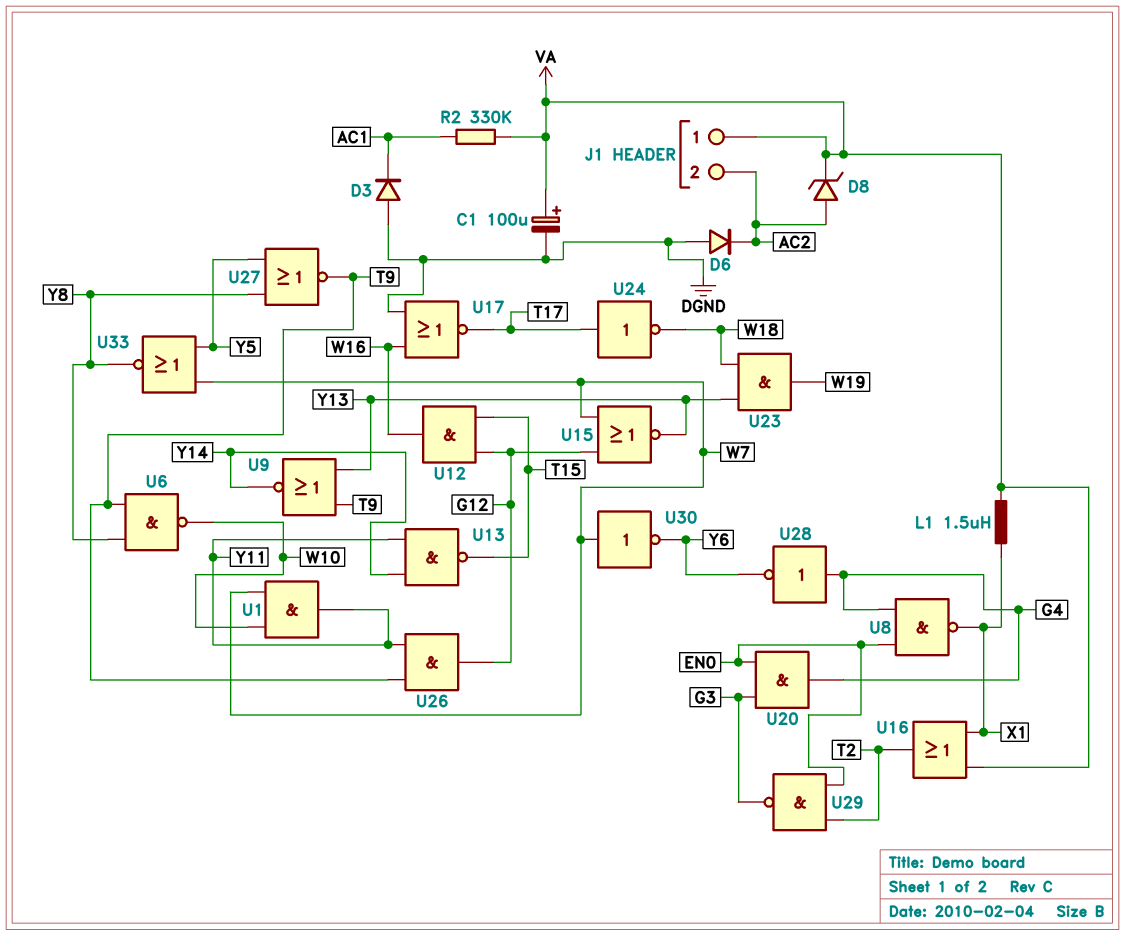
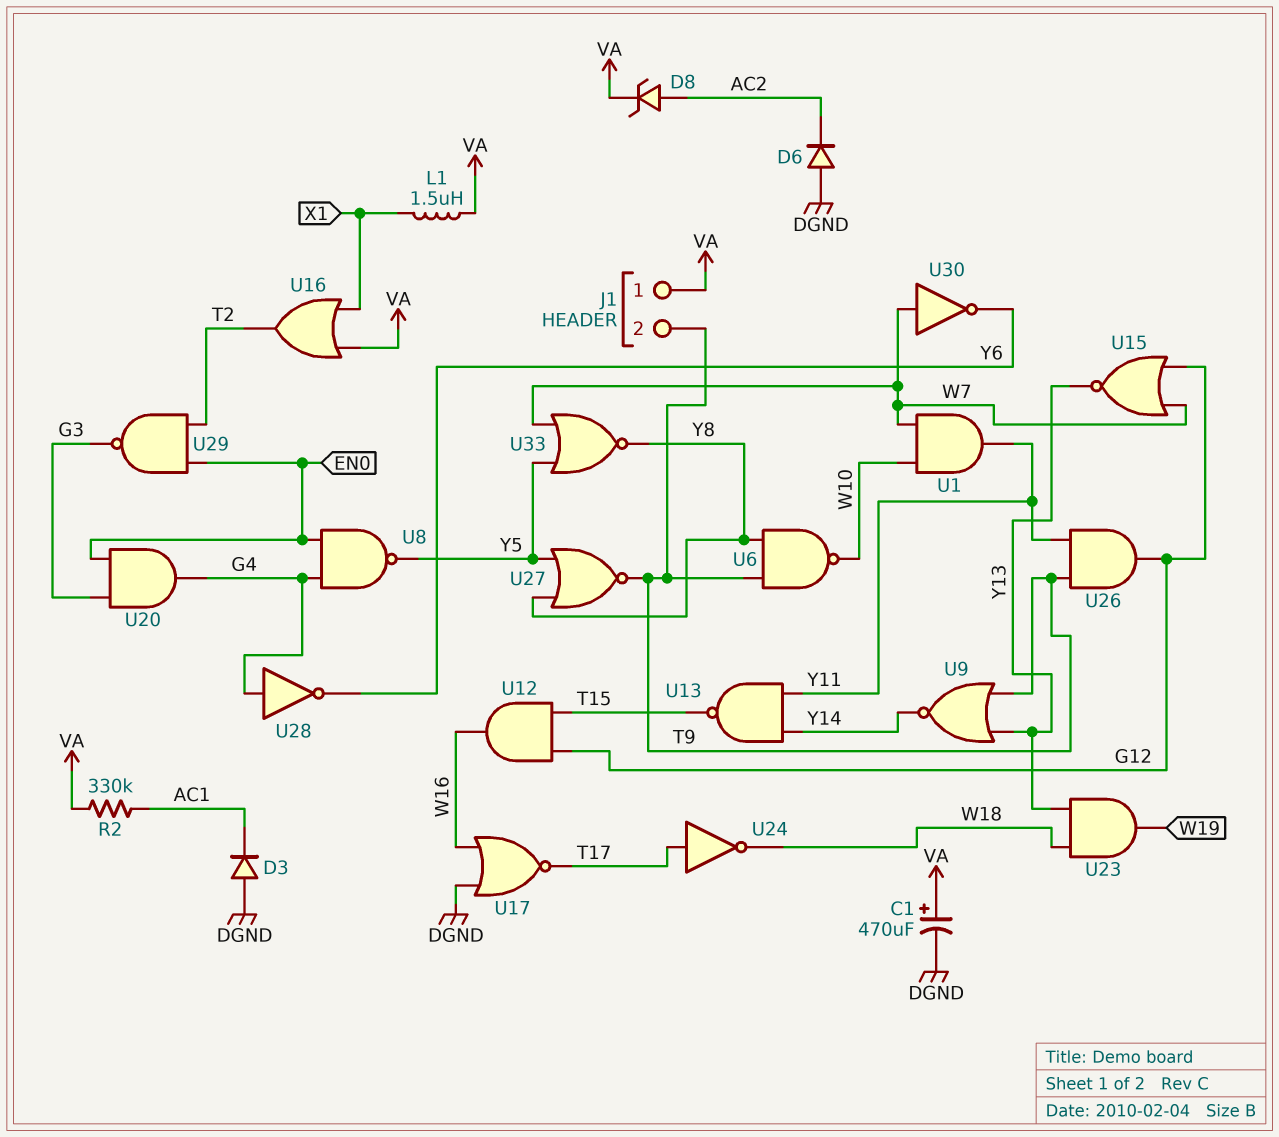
C1: 100uF (plus VA, minus DGND) -> 470uF (plus VA, minus DGND)
J1 pin 2: AC2 -> T9
U8: NAND (in EN0, in G4, out X1) -> NAND (in EN0, in G4, out Y5)

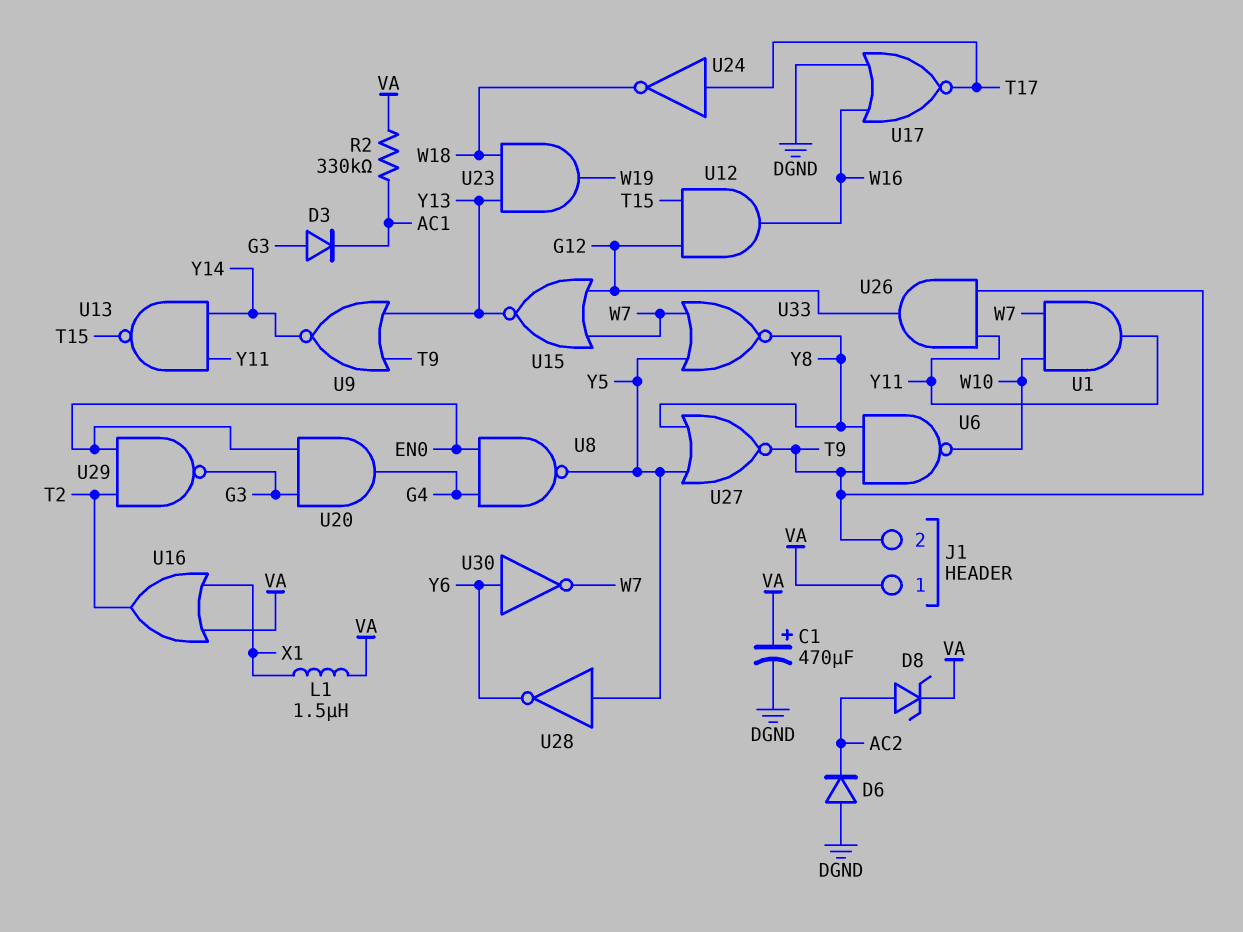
D3: diode (A DGND, K AC1) -> diode (A G3, K AC1)
U28: NOT (in G4, out Y6) -> NOT (in Y5, out Y6)
U30: NOT (in W7, out Y6) -> NOT (in Y6, out W7)

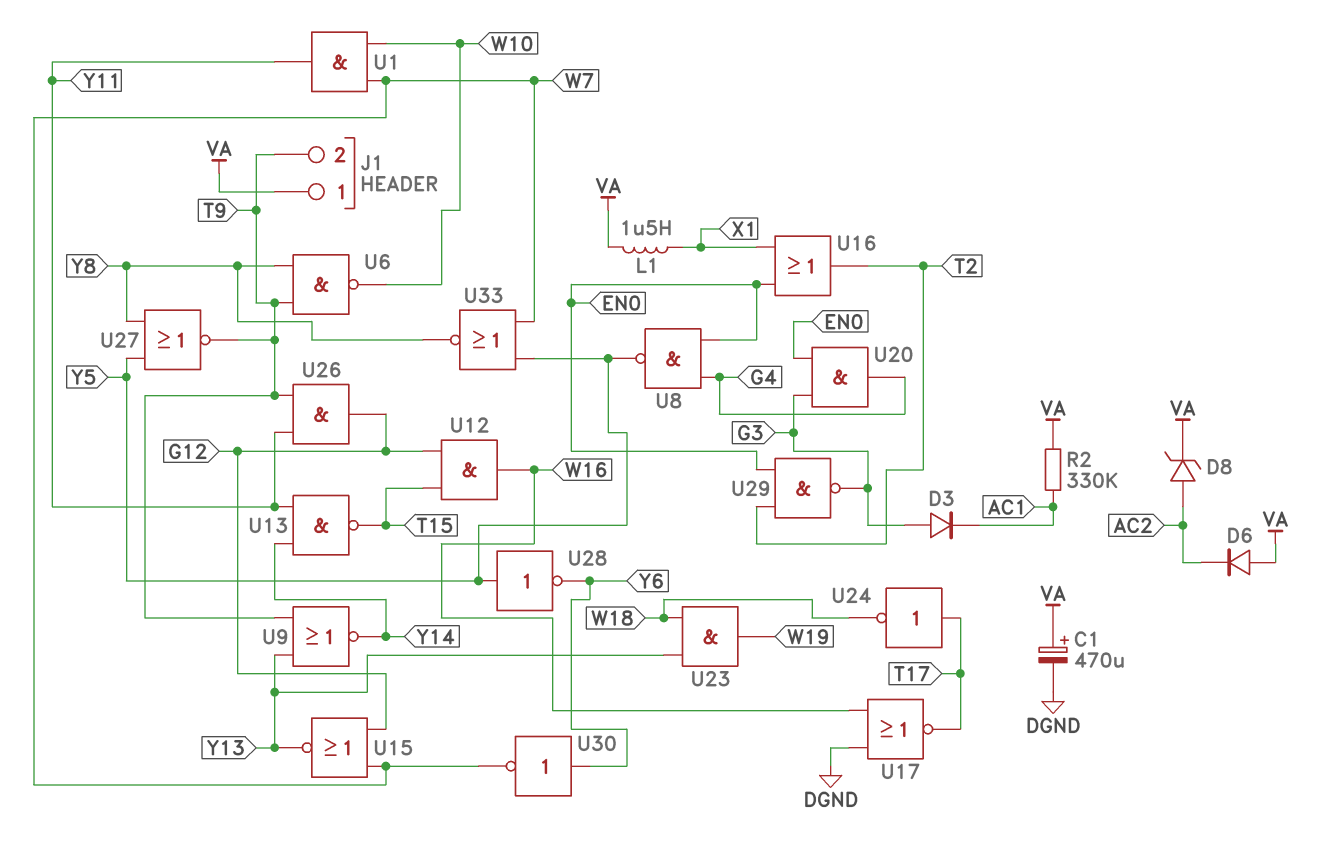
D6: diode (A DGND, K AC2) -> diode (A VA, K AC2)
U16: OR (in VA, in X1, out T2) -> OR (in EN0, in X1, out T2)

